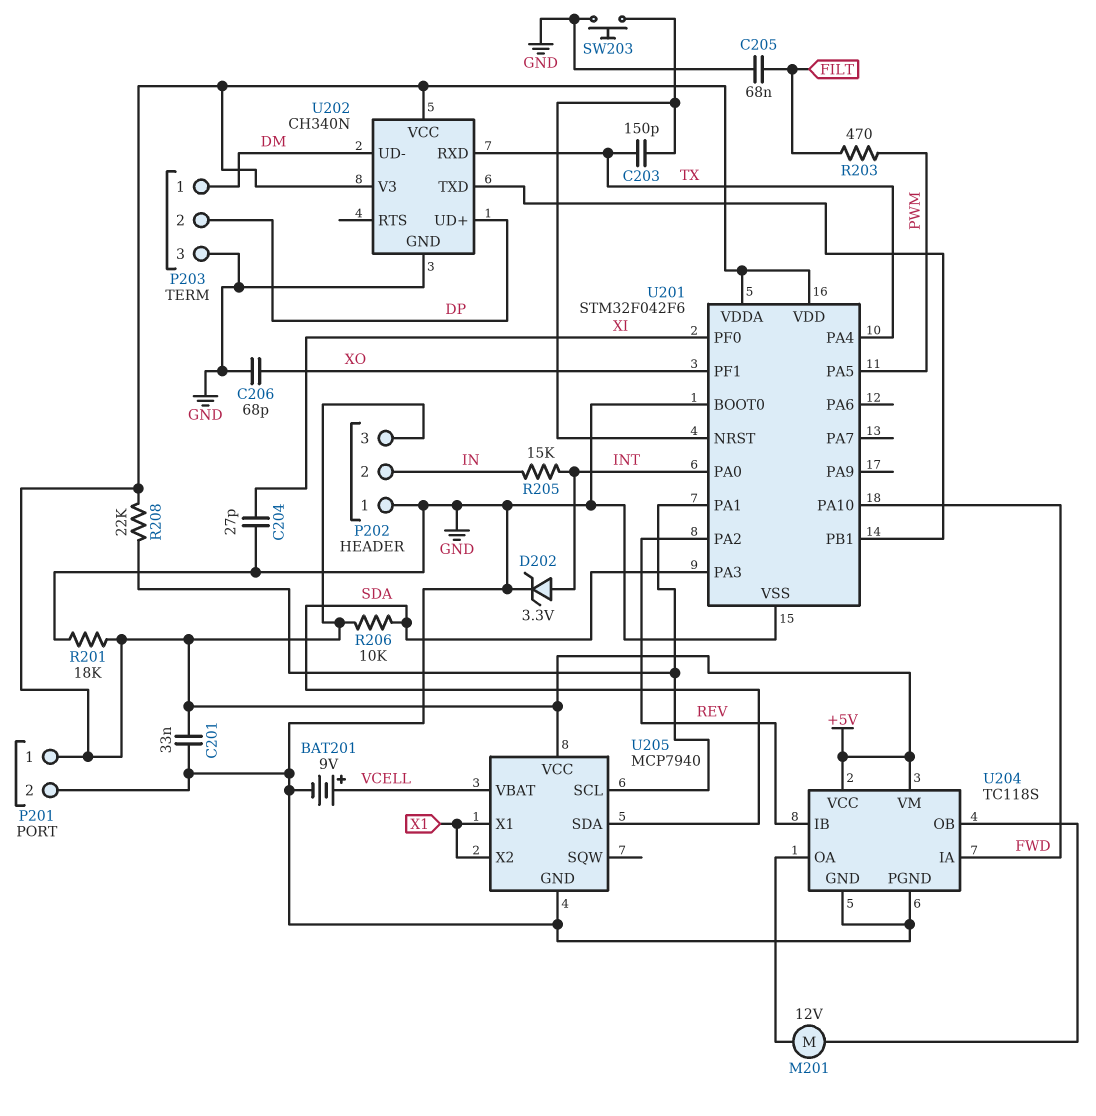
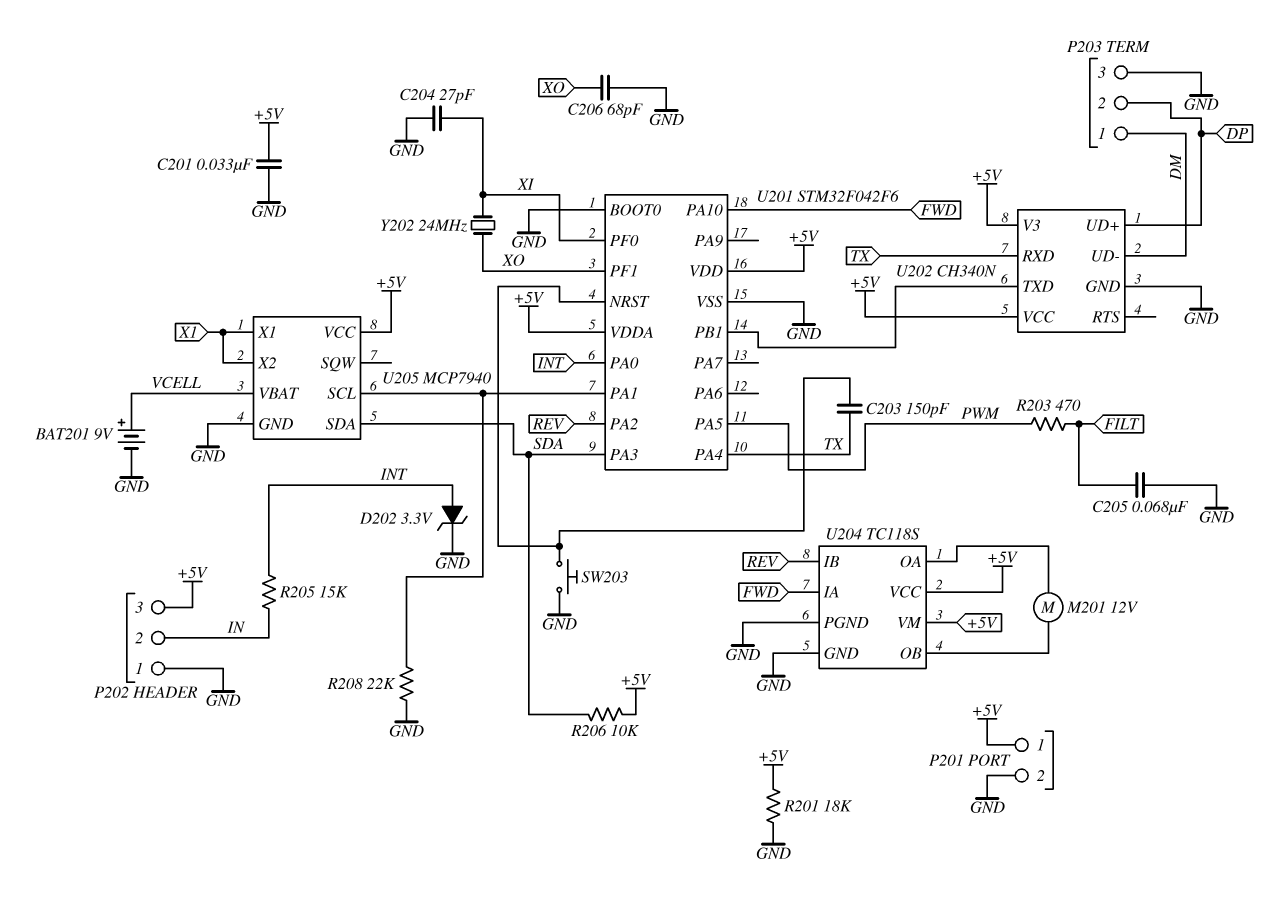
R208: 22k (+5V, U201/PA1) -> 22k (GND, U201/PA1)
Y202: none -> 24MHz (XI, XO)

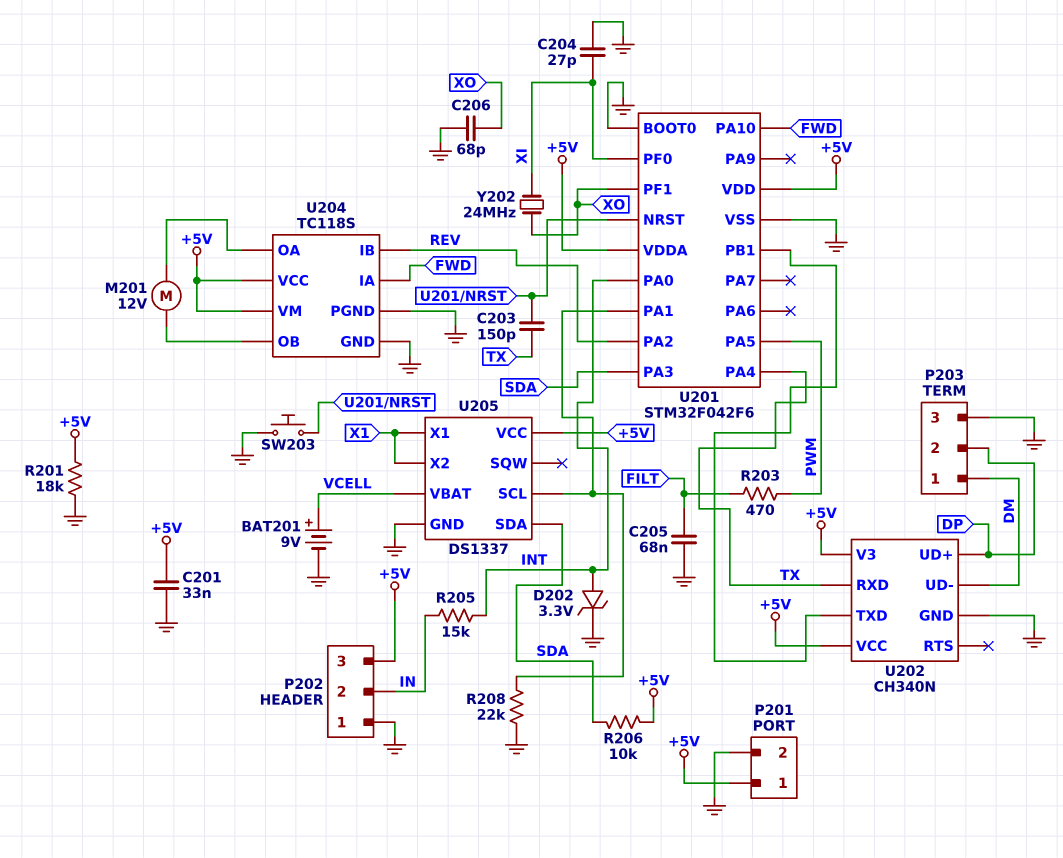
U205: MCP7940 -> DS1337

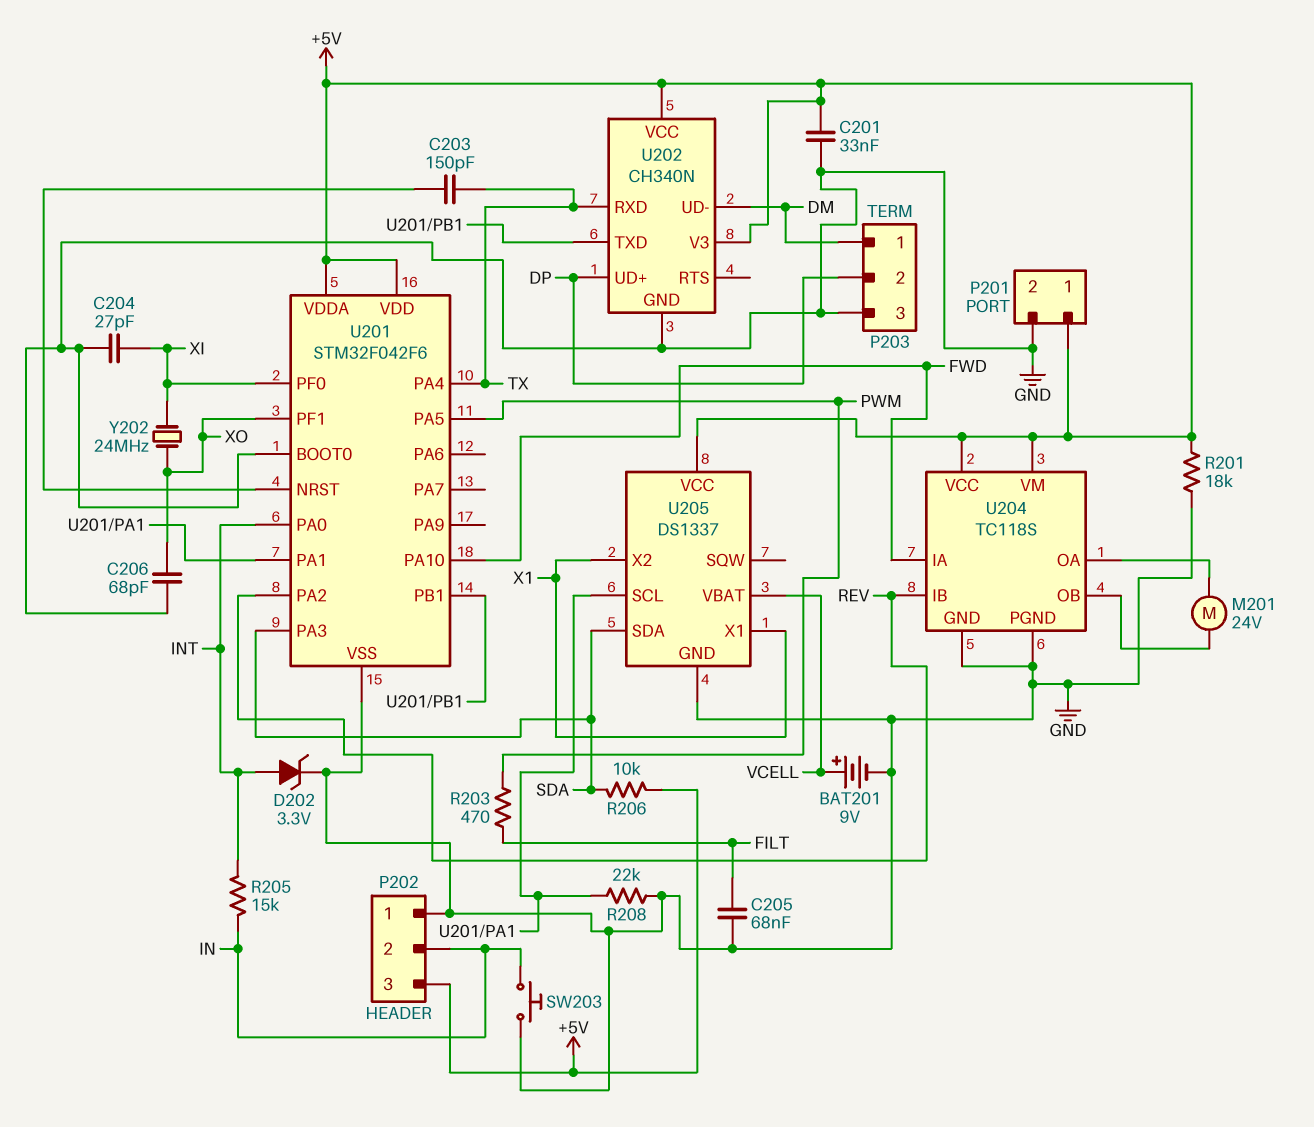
M201: motor 12V (U204/OA, U204/OB) -> motor 24V (U204/OA, U204/OB)
SW203: button (GND, U201/NRST) -> button (GND, IN)

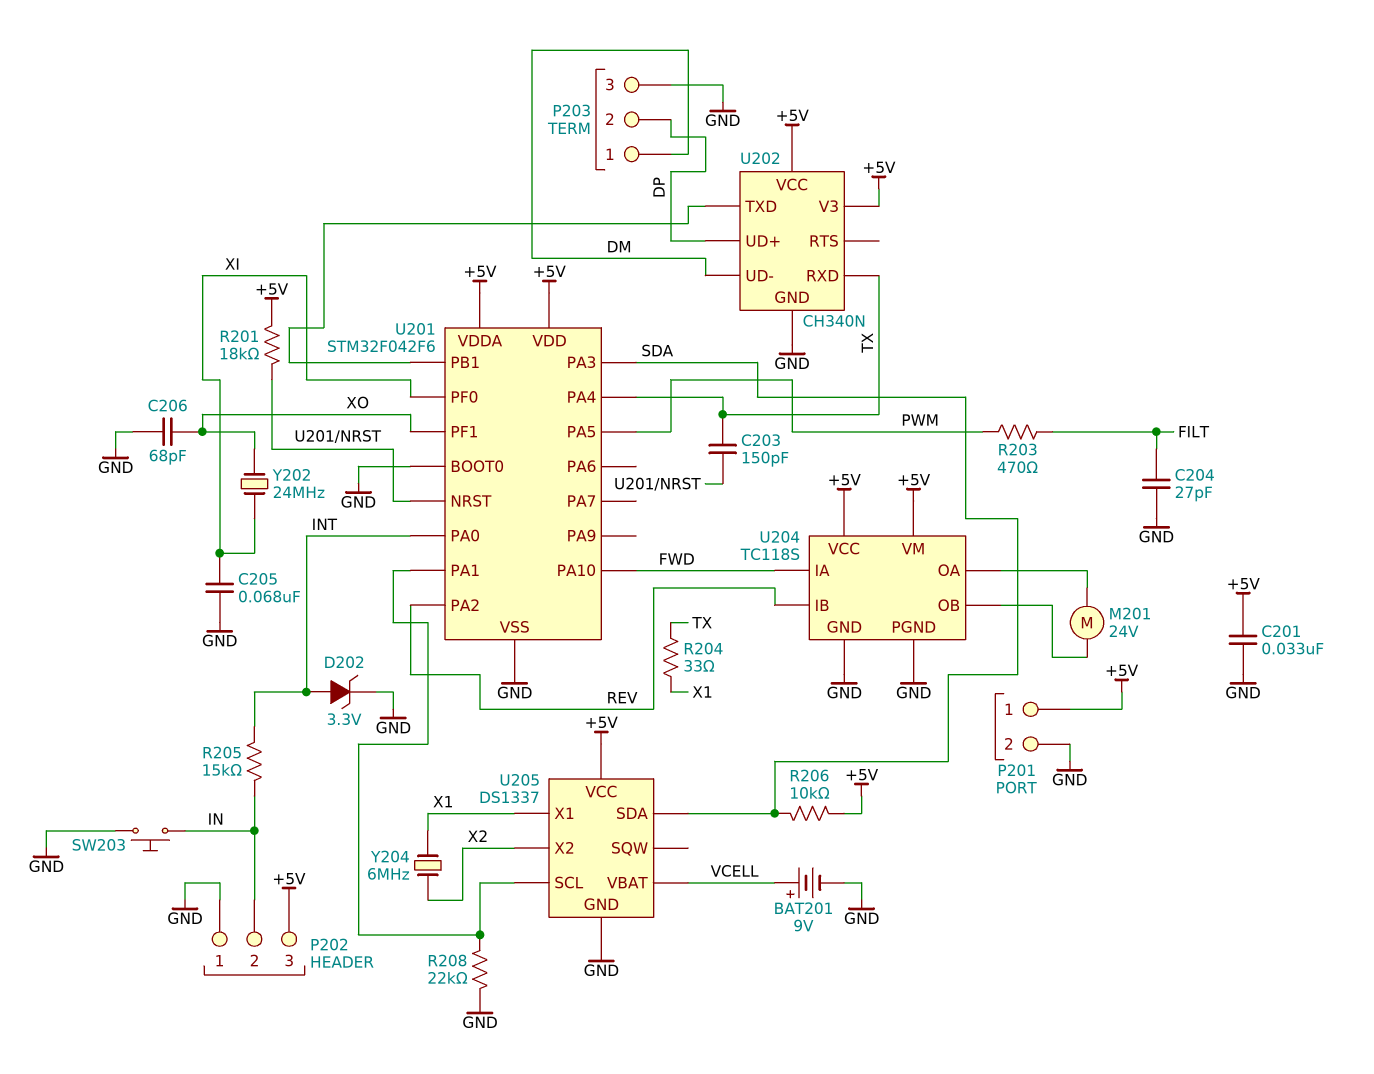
C204: 27pF (GND, XI) -> 27pF (FILT, GND)
C205: 68nF (FILT, GND) -> 68nF (GND, XI)
R201: 18k (+5V, GND) -> 18k (+5V, U201/NRST)
R204: none -> 33 (TX, X1)
U205 pin X2: X1 -> X2
Y204: none -> 6MHz (X1, X2)

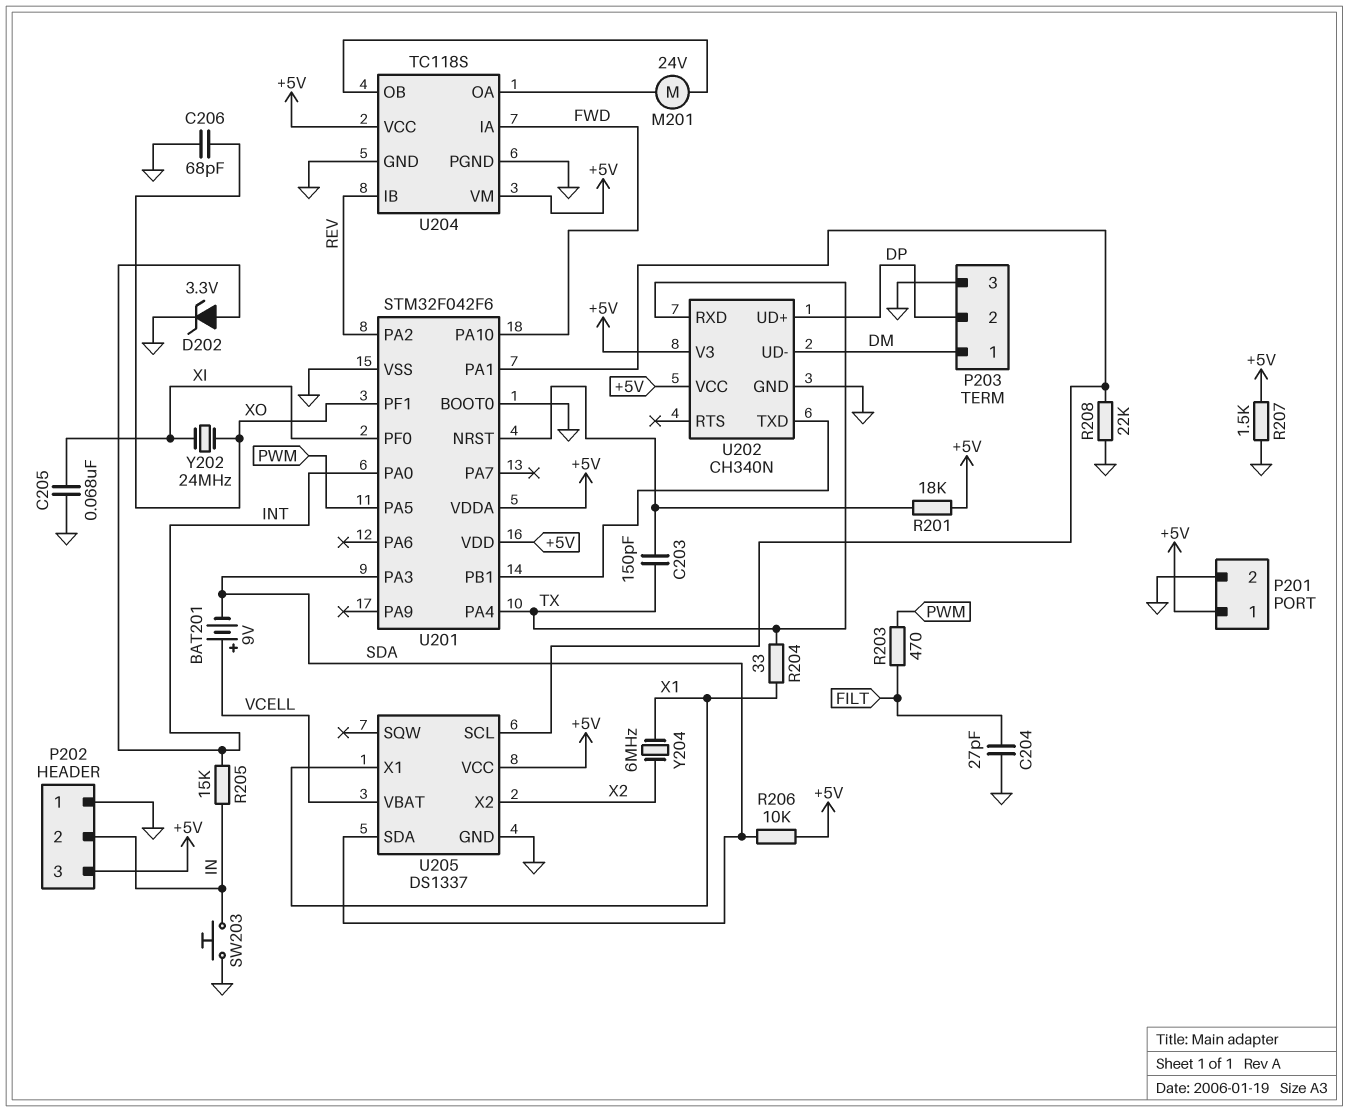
BAT201: 9V (plus VCELL, minus GND) -> 9V (plus VCELL, minus SDA)
C201: 33nF (+5V, GND) -> none
R207: none -> 1.5k (+5V, GND)

